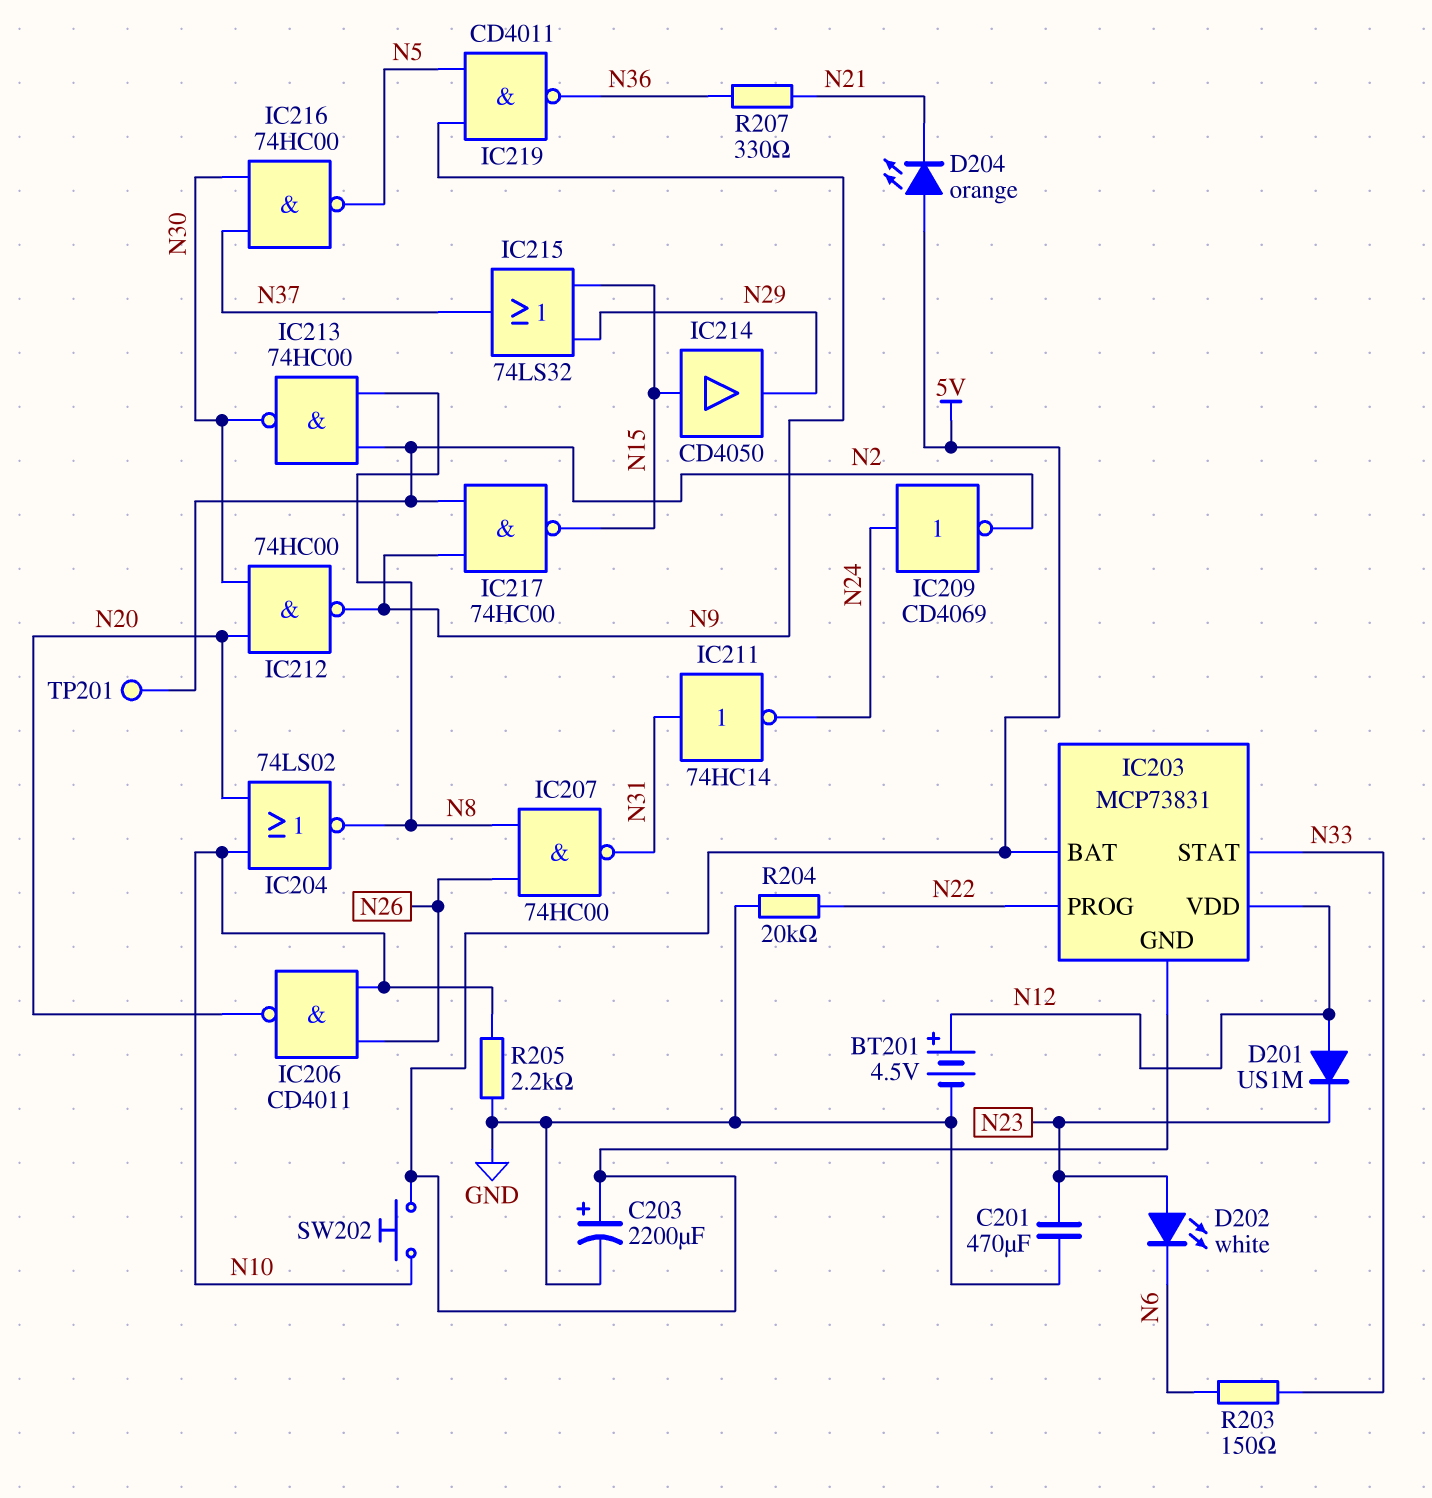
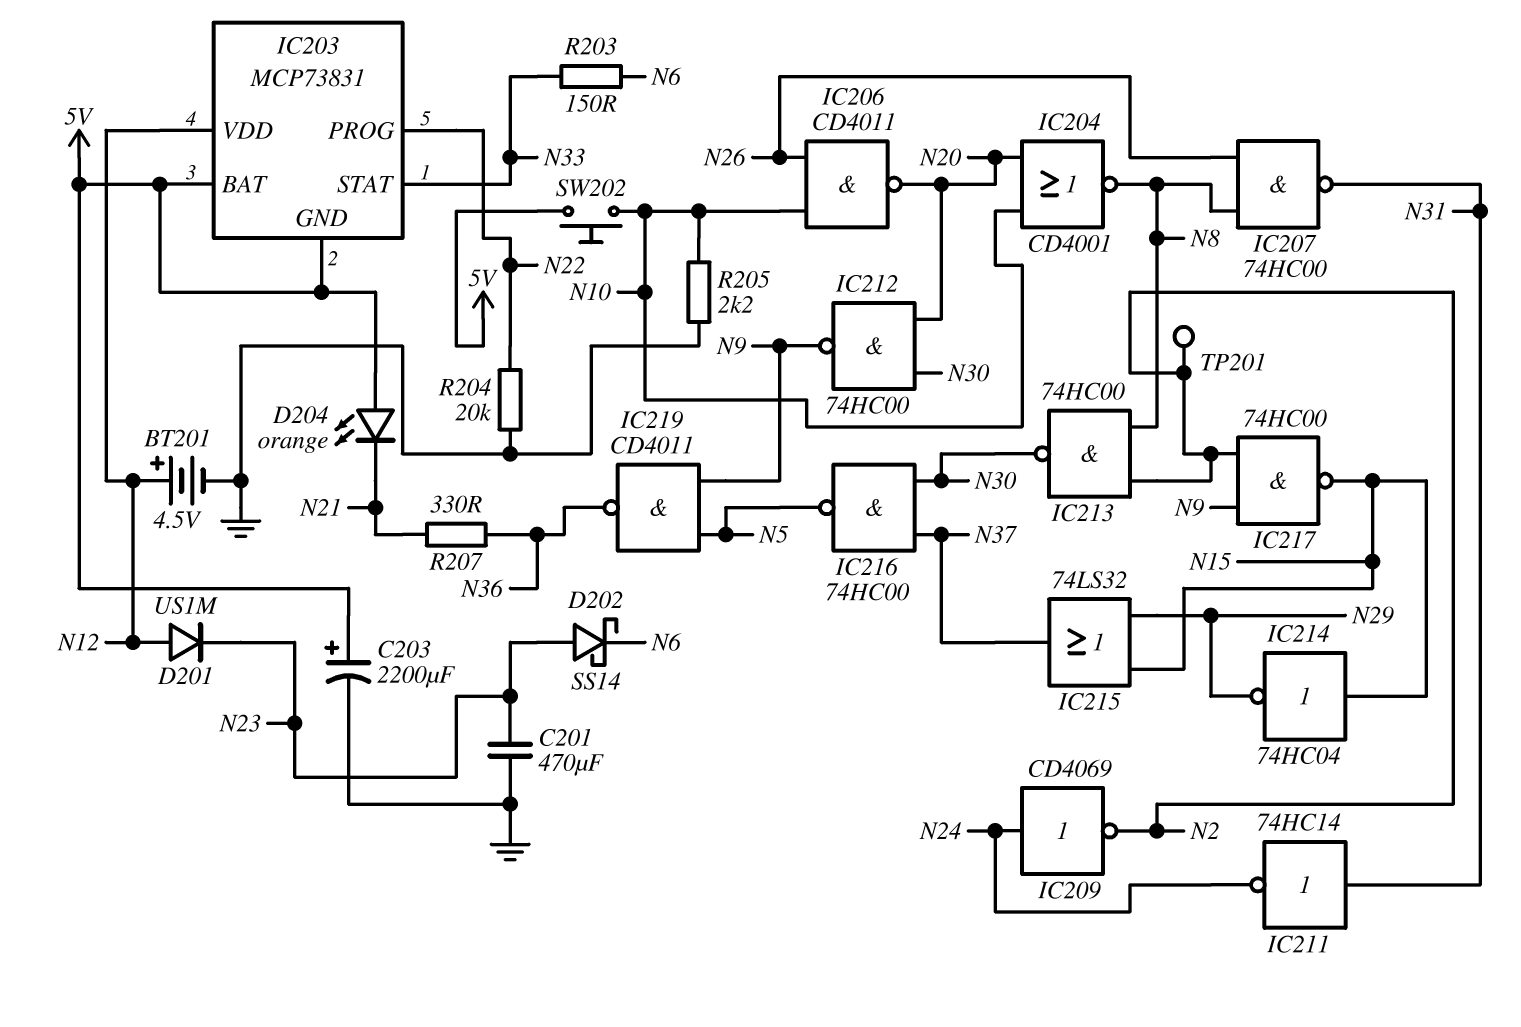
D202: LED white (A N23, K N6) -> schottky SS14 (A N23, K N6)
IC204: NOR 74LS02 (in N10, in N20, out N8) -> NOR CD4001 (in N10, in N20, out N8)
IC214: buffer CD4050 (in N15, out N29) -> NOT 74HC04 (in N15, out N29)

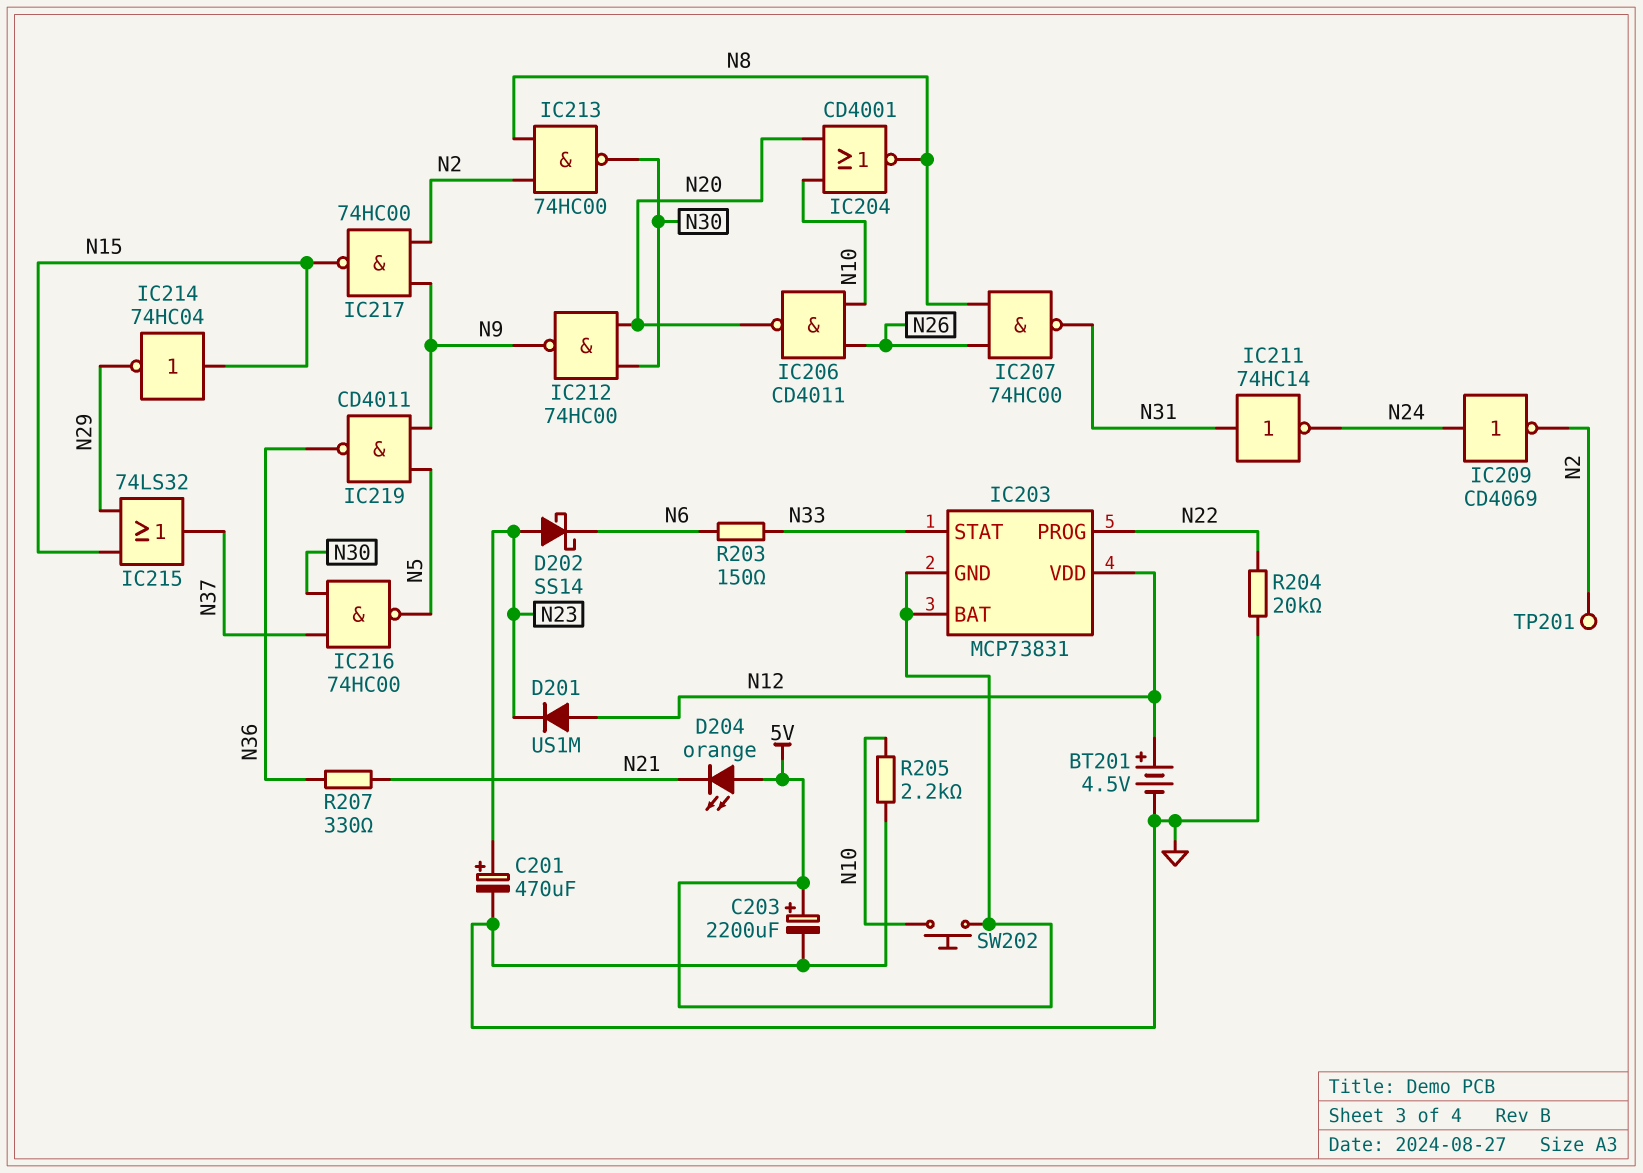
C201: 470uF (GND, N23) -> 470uF (plus N23, minus GND)

